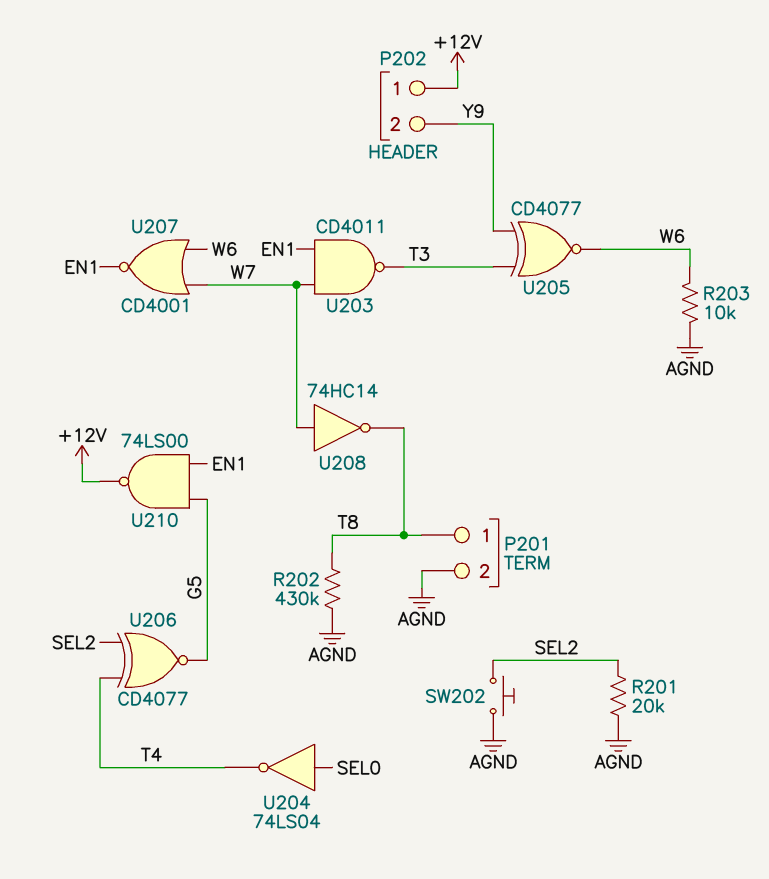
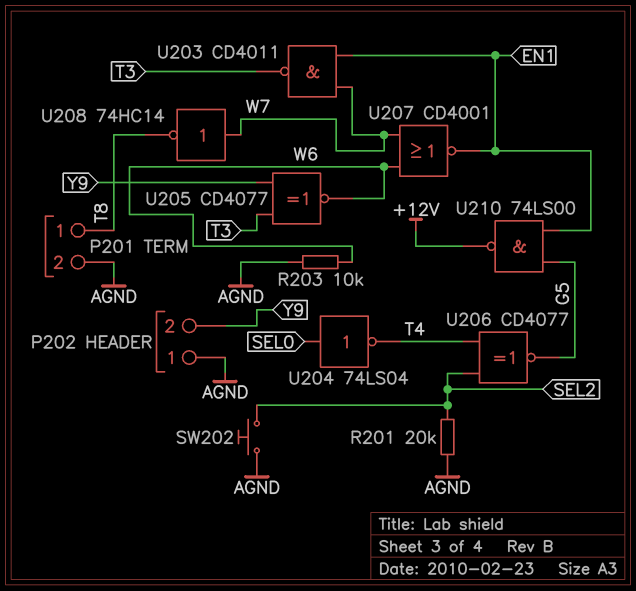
P202 pin 1: +12V -> AGND
R202: 430k (AGND, T8) -> none

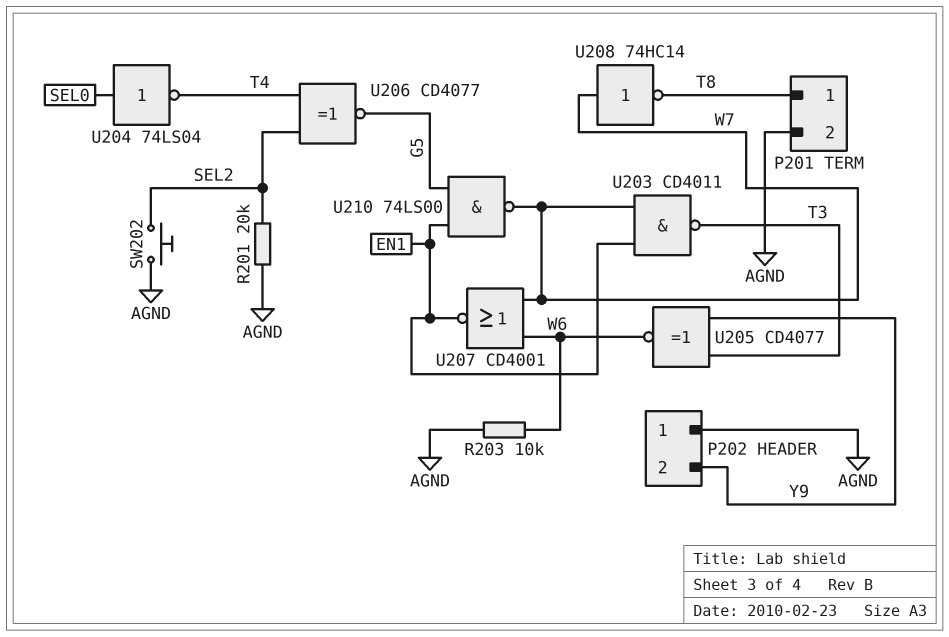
U210: NAND 74LS00 (in EN1, in G5, out +12V) -> NAND 74LS00 (in EN1, in G5, out W7)

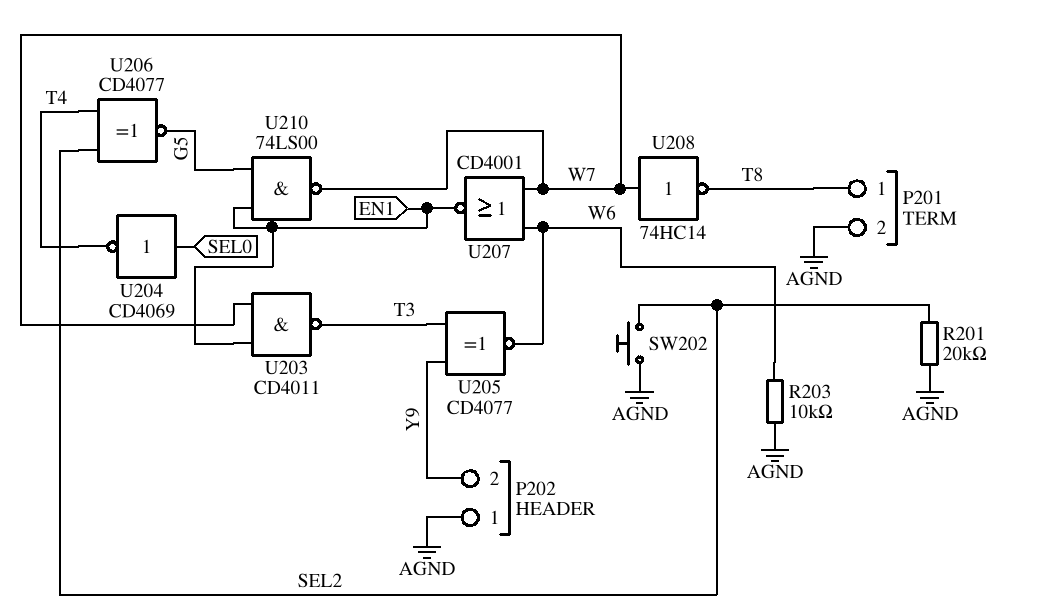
U204: NOT 74LS04 (in SEL0, out T4) -> NOT CD4069 (in SEL0, out T4)

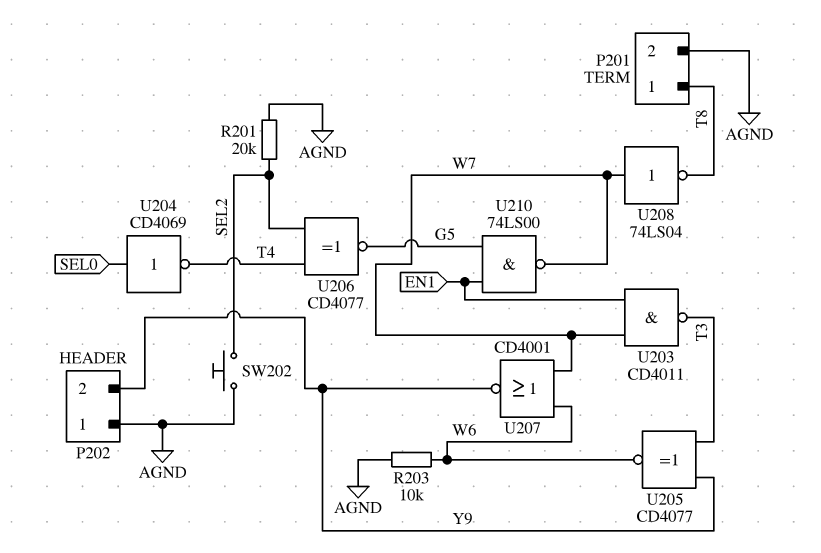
U207: NOR CD4001 (in W6, in W7, out EN1) -> NOR CD4001 (in W6, in W7, out Y9)
U208: NOT 74HC14 (in W7, out T8) -> NOT 74LS04 (in W7, out T8)

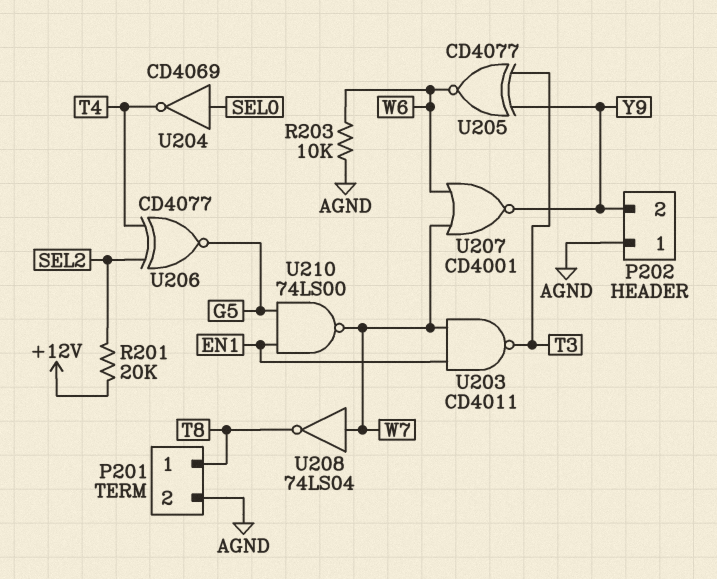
R201: 20k (AGND, SEL2) -> 20k (+12V, SEL2)
SW202: button (AGND, SEL2) -> none

